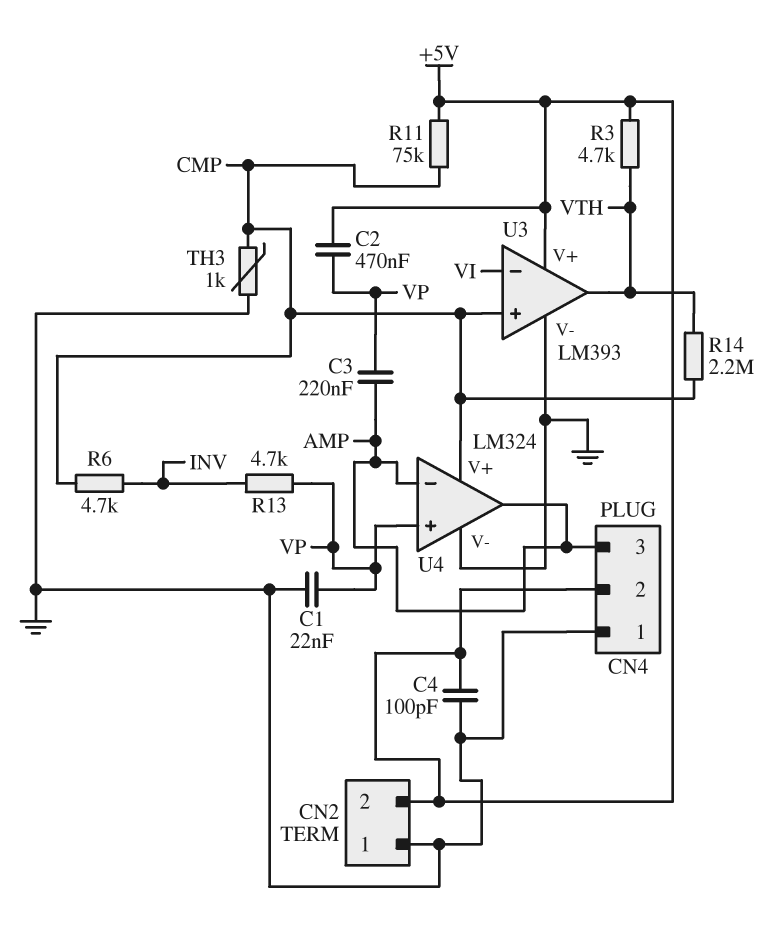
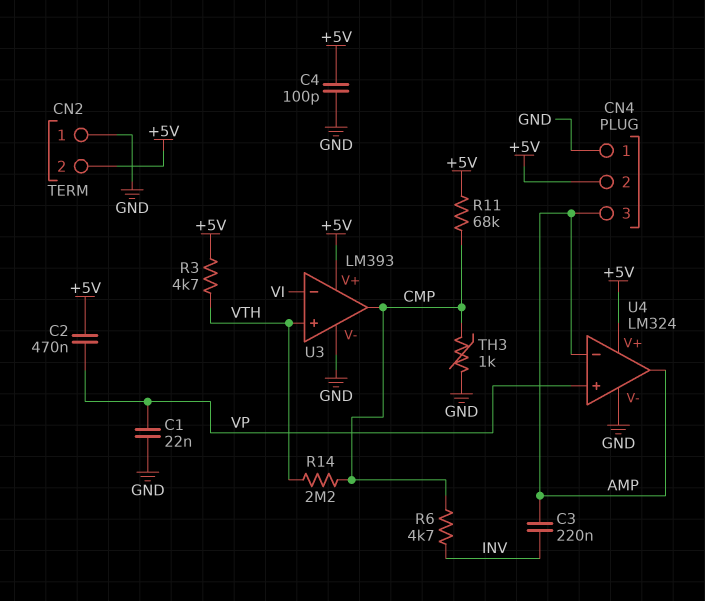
C3: 220nF (AMP, VP) -> 220nF (AMP, INV)
R11: 75k (+5V, CMP) -> 68k (+5V, CMP)
R13: 4.7k (INV, VP) -> none
U3 pin in+: CMP -> VTH
U3 pin out: VTH -> CMP
U4 pin V+: CMP -> +5V

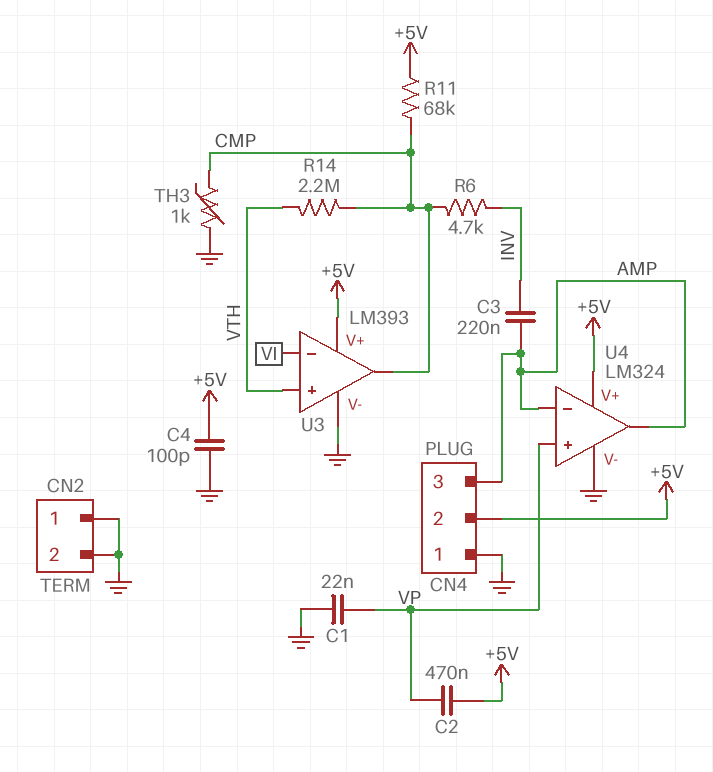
CN2 pin 2: +5V -> GND
R3: 4.7k (+5V, VTH) -> none

